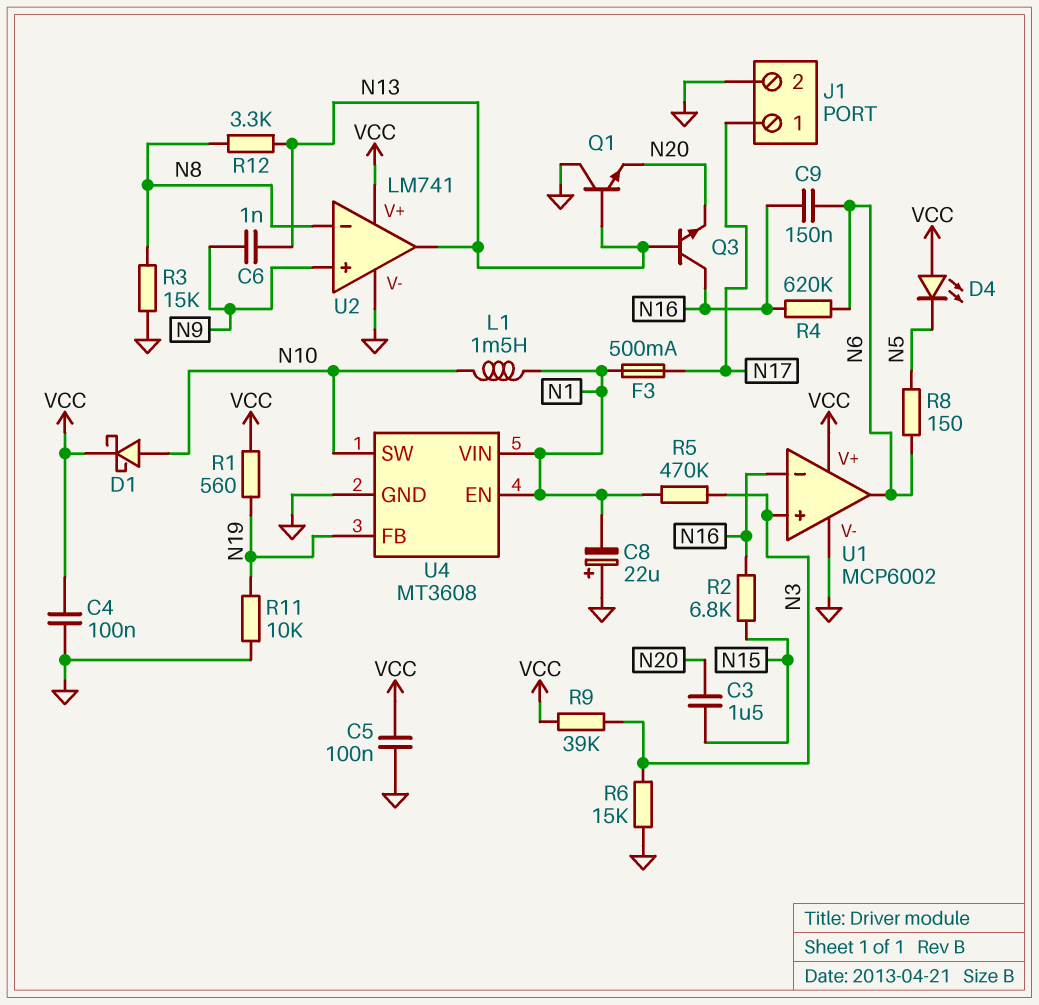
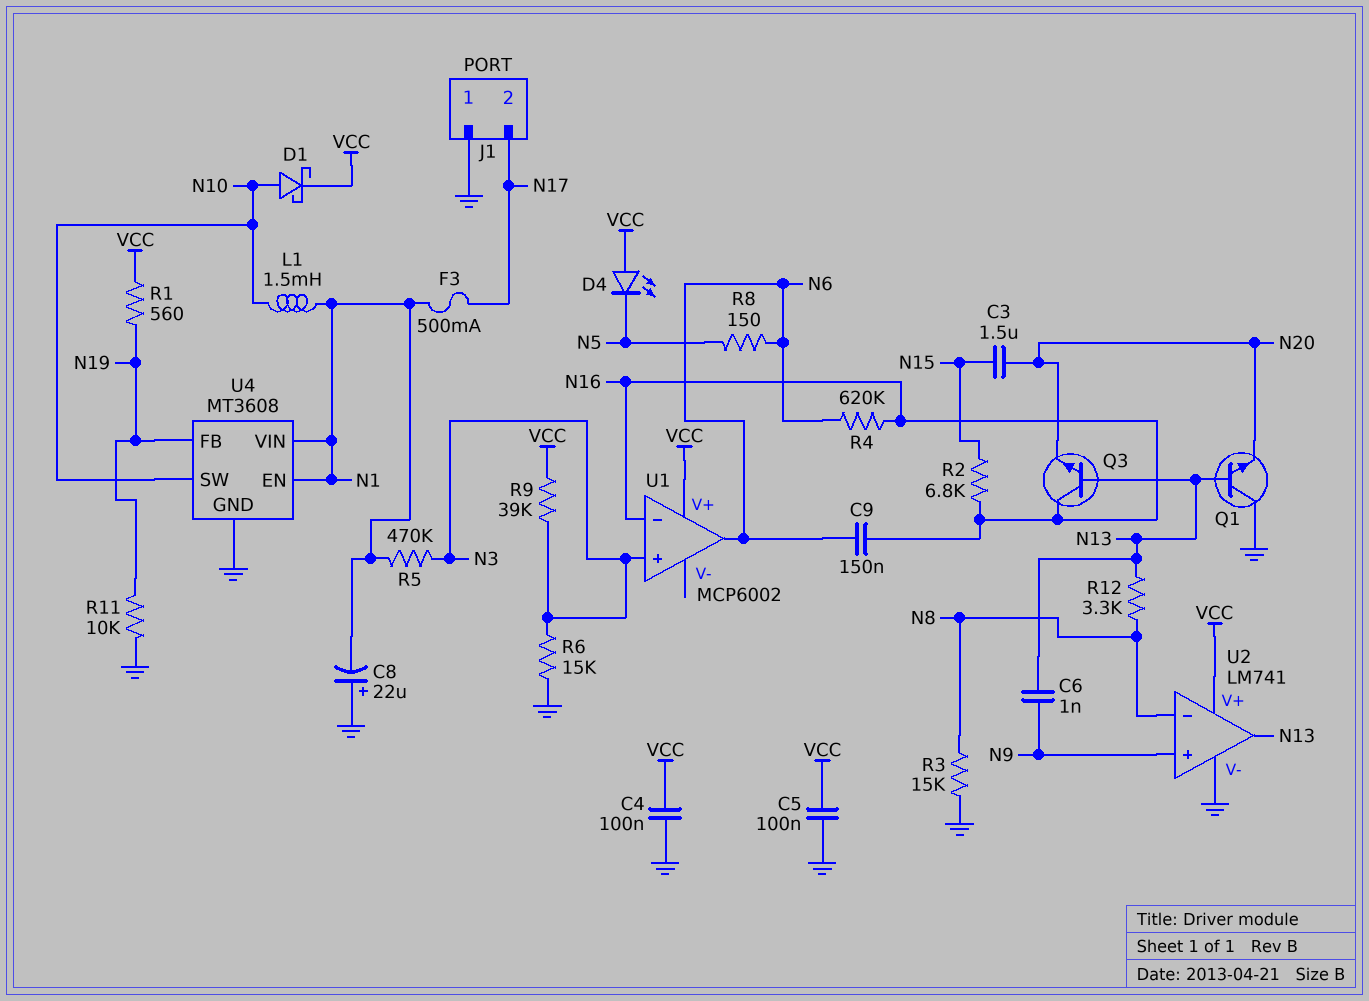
J1 pin 1: N17 -> GND
J1 pin 2: GND -> N17
U1 pin V-: GND -> none

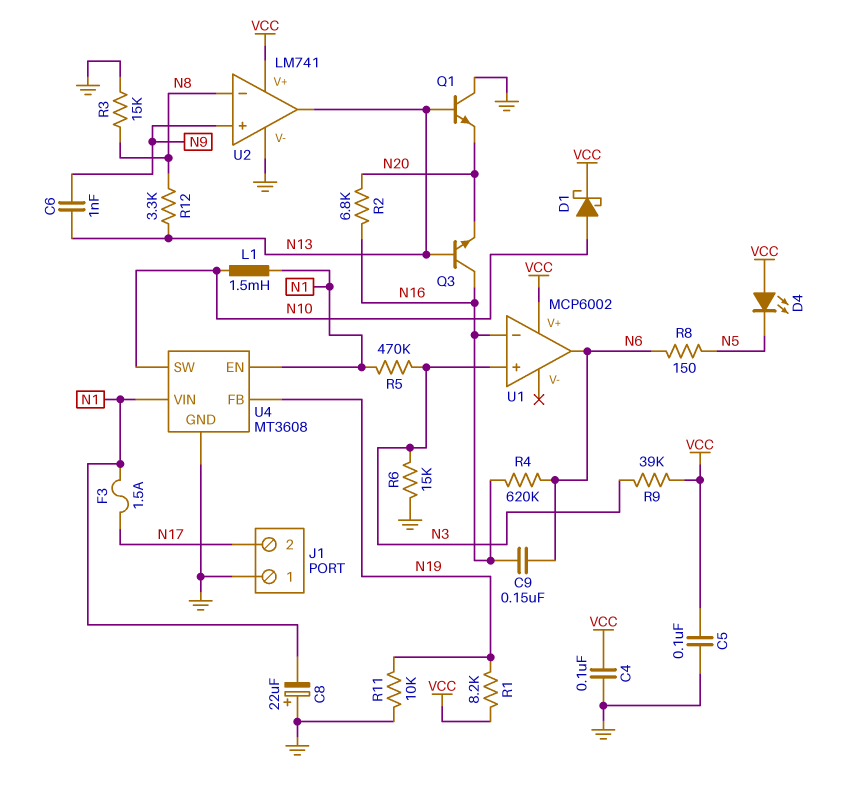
C3: 1.5uF (N15, N20) -> none
F3: 500mA (N1, N17) -> 1.5A (N1, N17)
R1: 560 (N19, VCC) -> 8.2k (N19, VCC)
R2: 6.8k (N15, N16) -> 6.8k (N16, N20)

